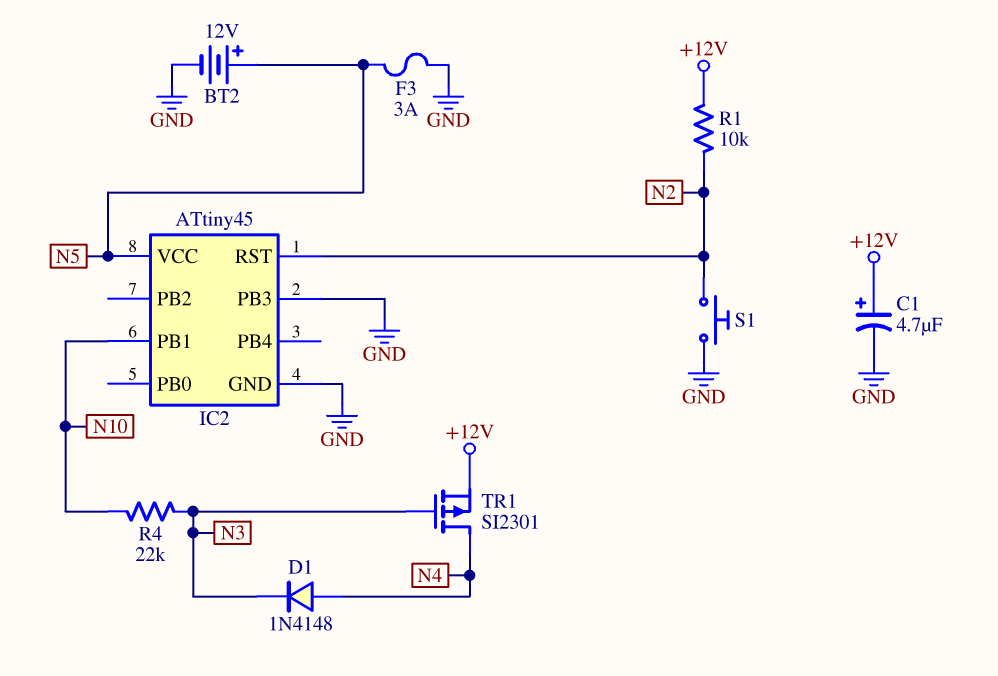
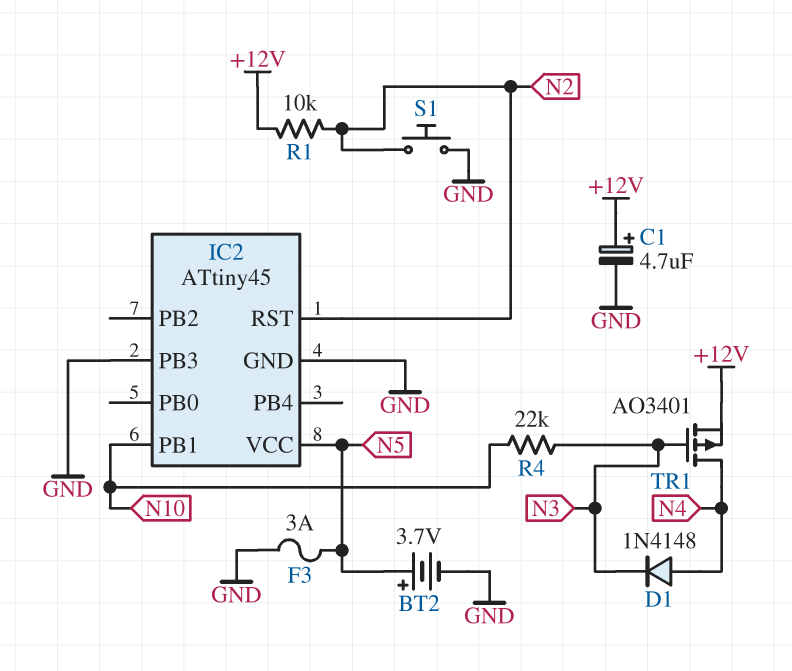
BT2: 12V (plus N5, minus GND) -> 3.7V (plus N5, minus GND)
TR1: PMOS SI2301 (G N3, D N4, S +12V) -> PMOS AO3401 (G N3, D N4, S +12V)

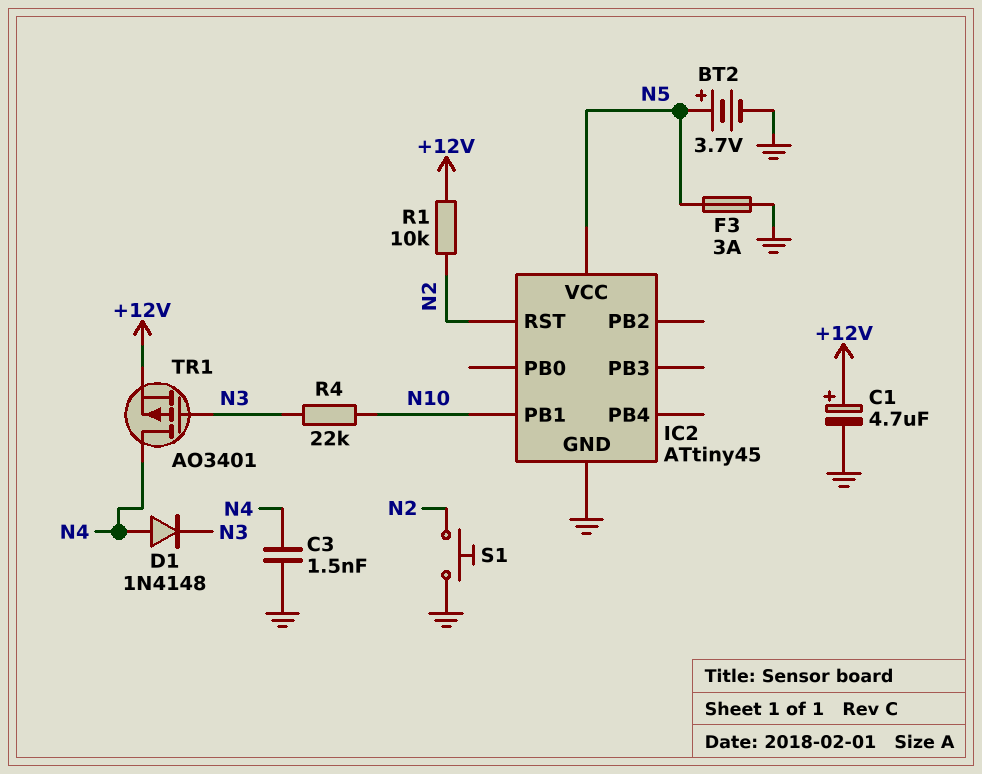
C3: none -> 1.5nF (GND, N4)
IC2 pin PB3: GND -> none

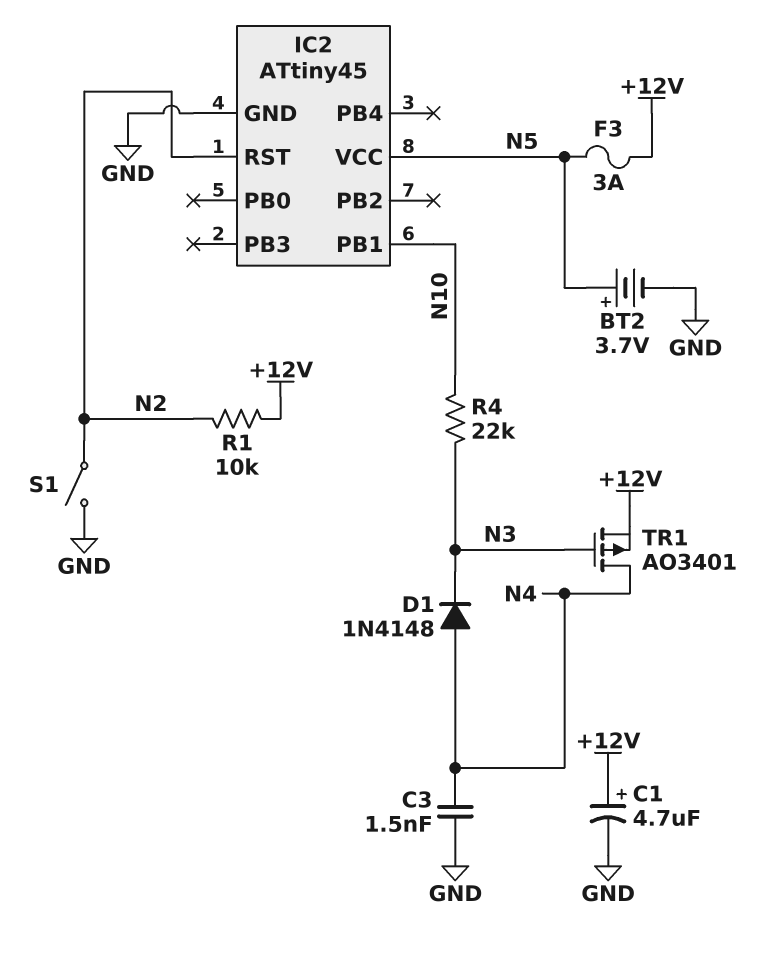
F3: 3A (GND, N5) -> 3A (+12V, N5)
S1: button (GND, N2) -> switch (GND, N2)

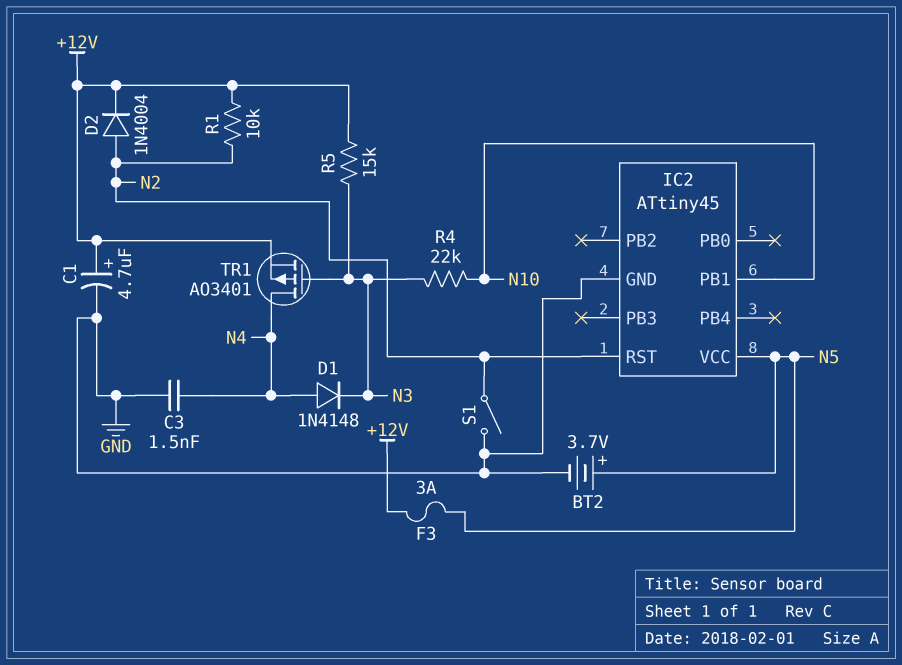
D2: none -> diode 1N4004 (A N2, K +12V)
R5: none -> 15k (+12V, N3)

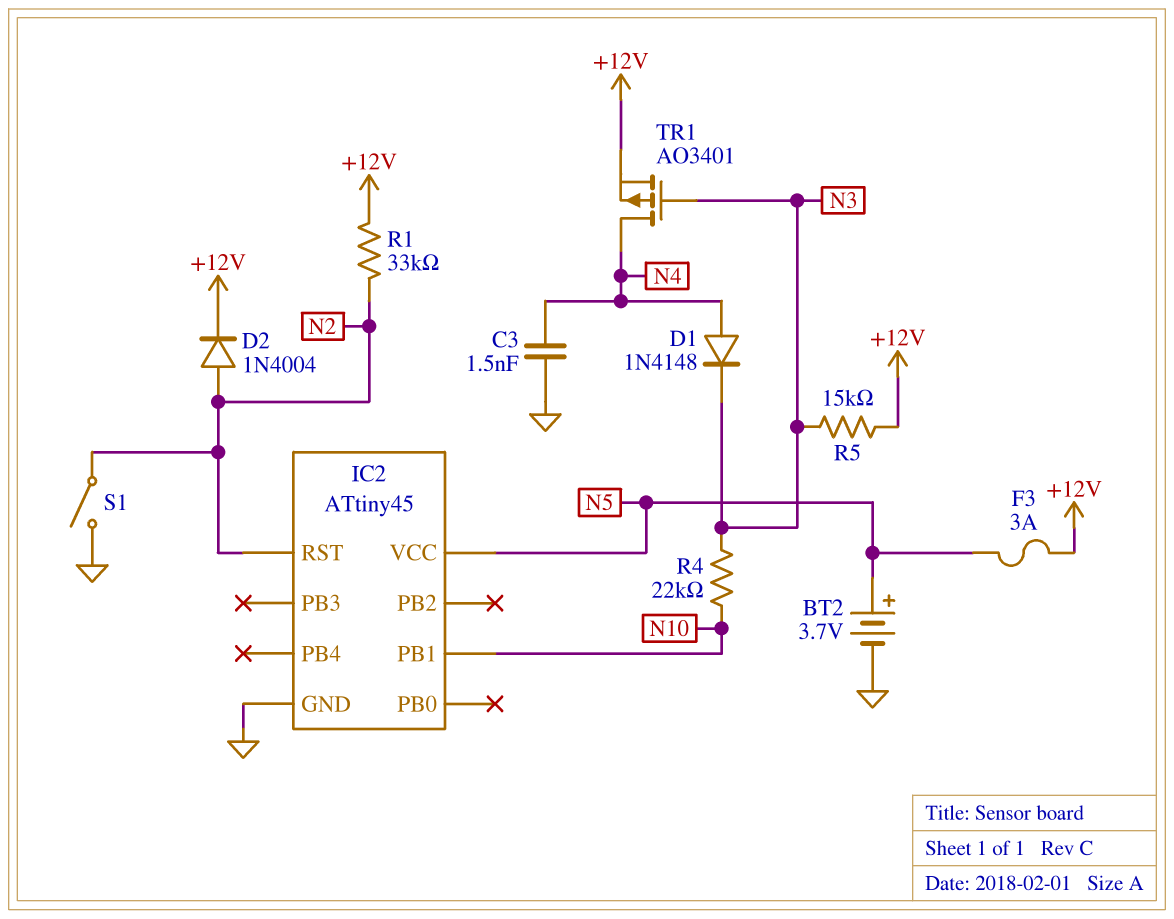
C1: 4.7uF (plus +12V, minus GND) -> none
R1: 10k (+12V, N2) -> 33k (+12V, N2)

